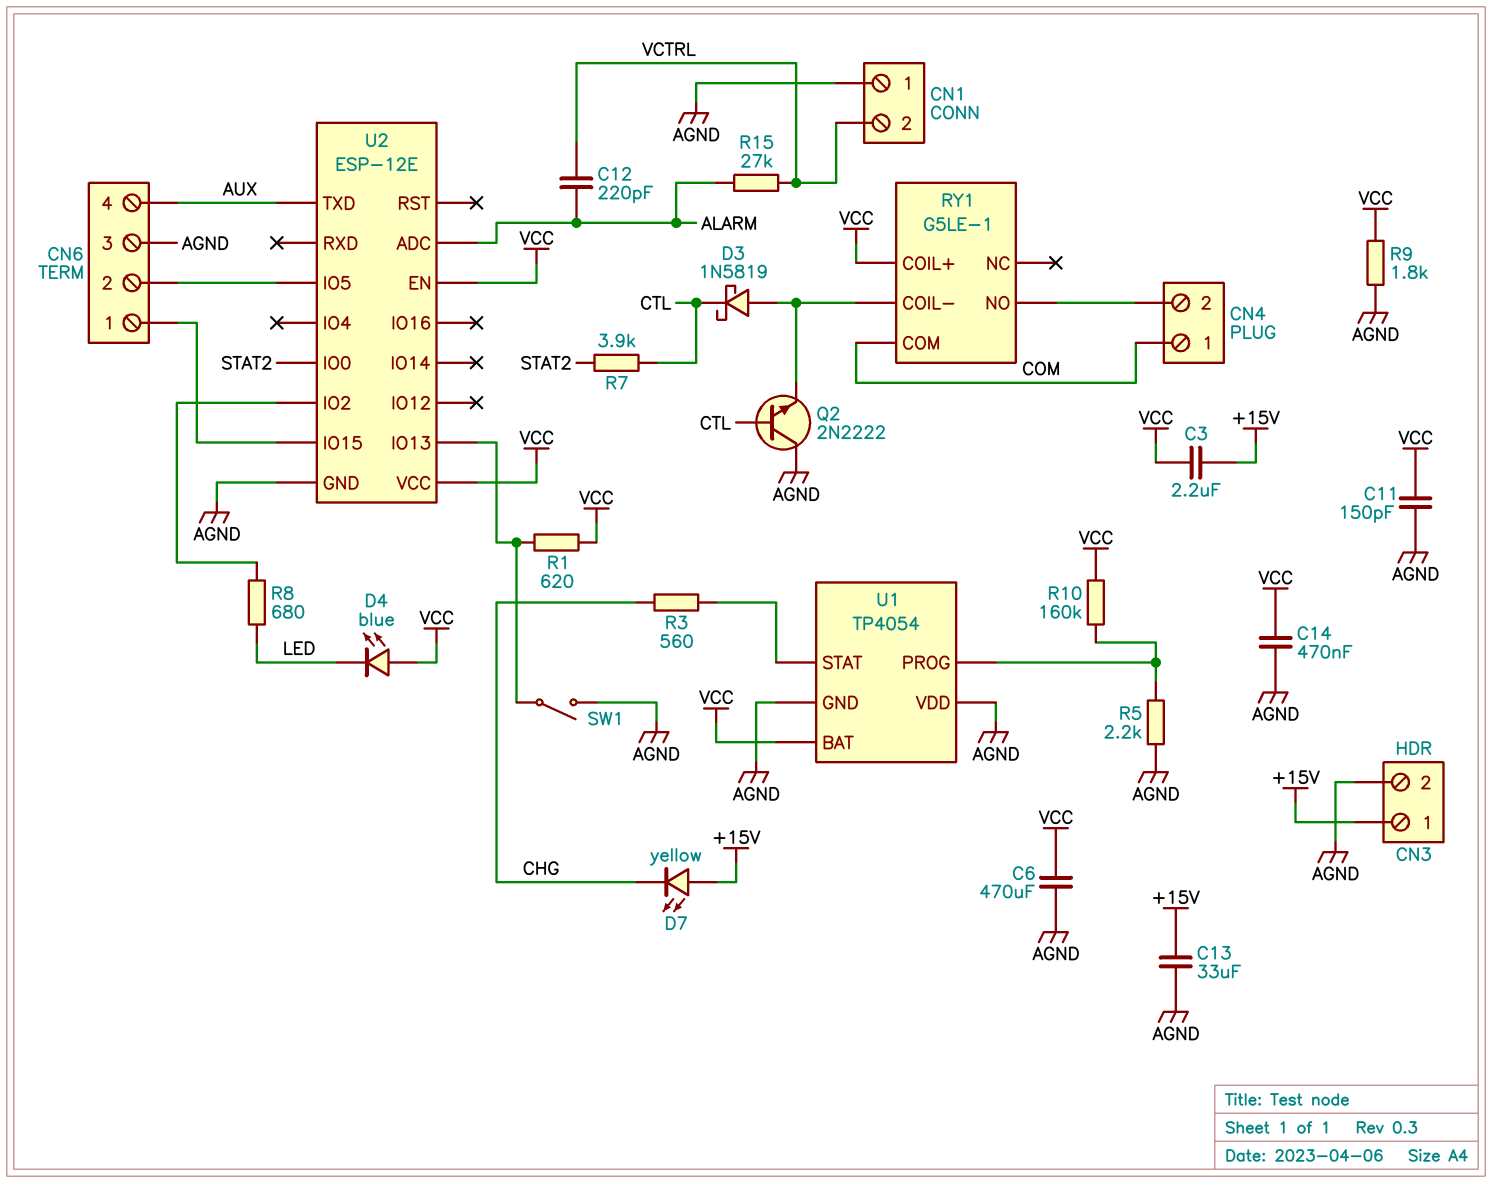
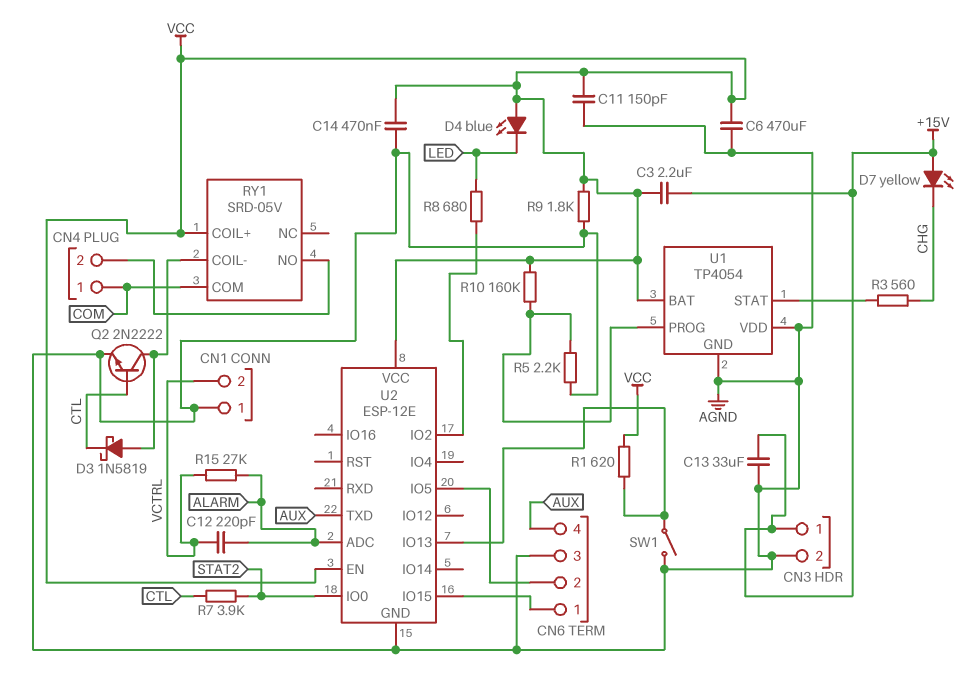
Q2: NPN 2N2222 (B CTL, C AGND, E RY1/COIL-) -> NPN 2N2222 (B CTL, C RY1/COIL-, E AGND)
RY1: G5LE-1 -> SRD-05V

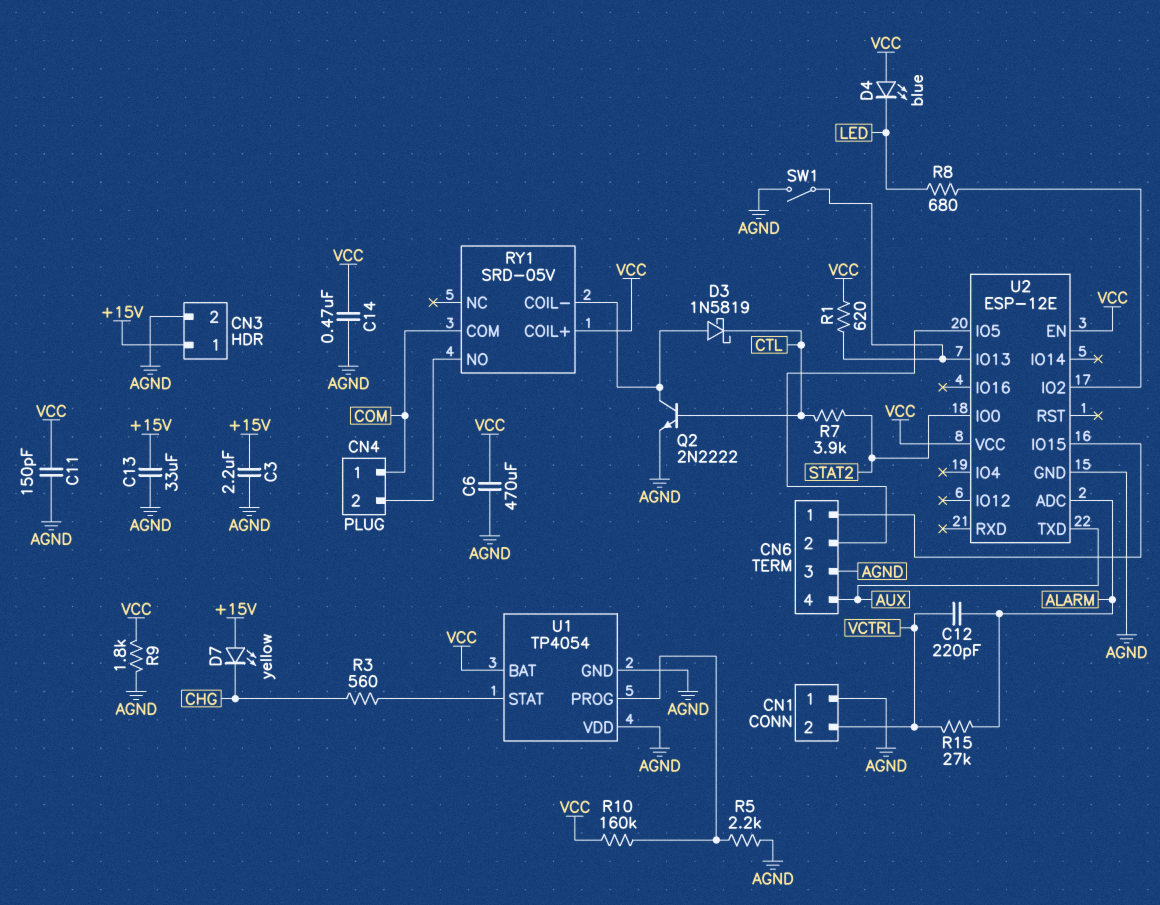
C3: 2.2uF (+15V, VCC) -> 2.2uF (+15V, AGND)

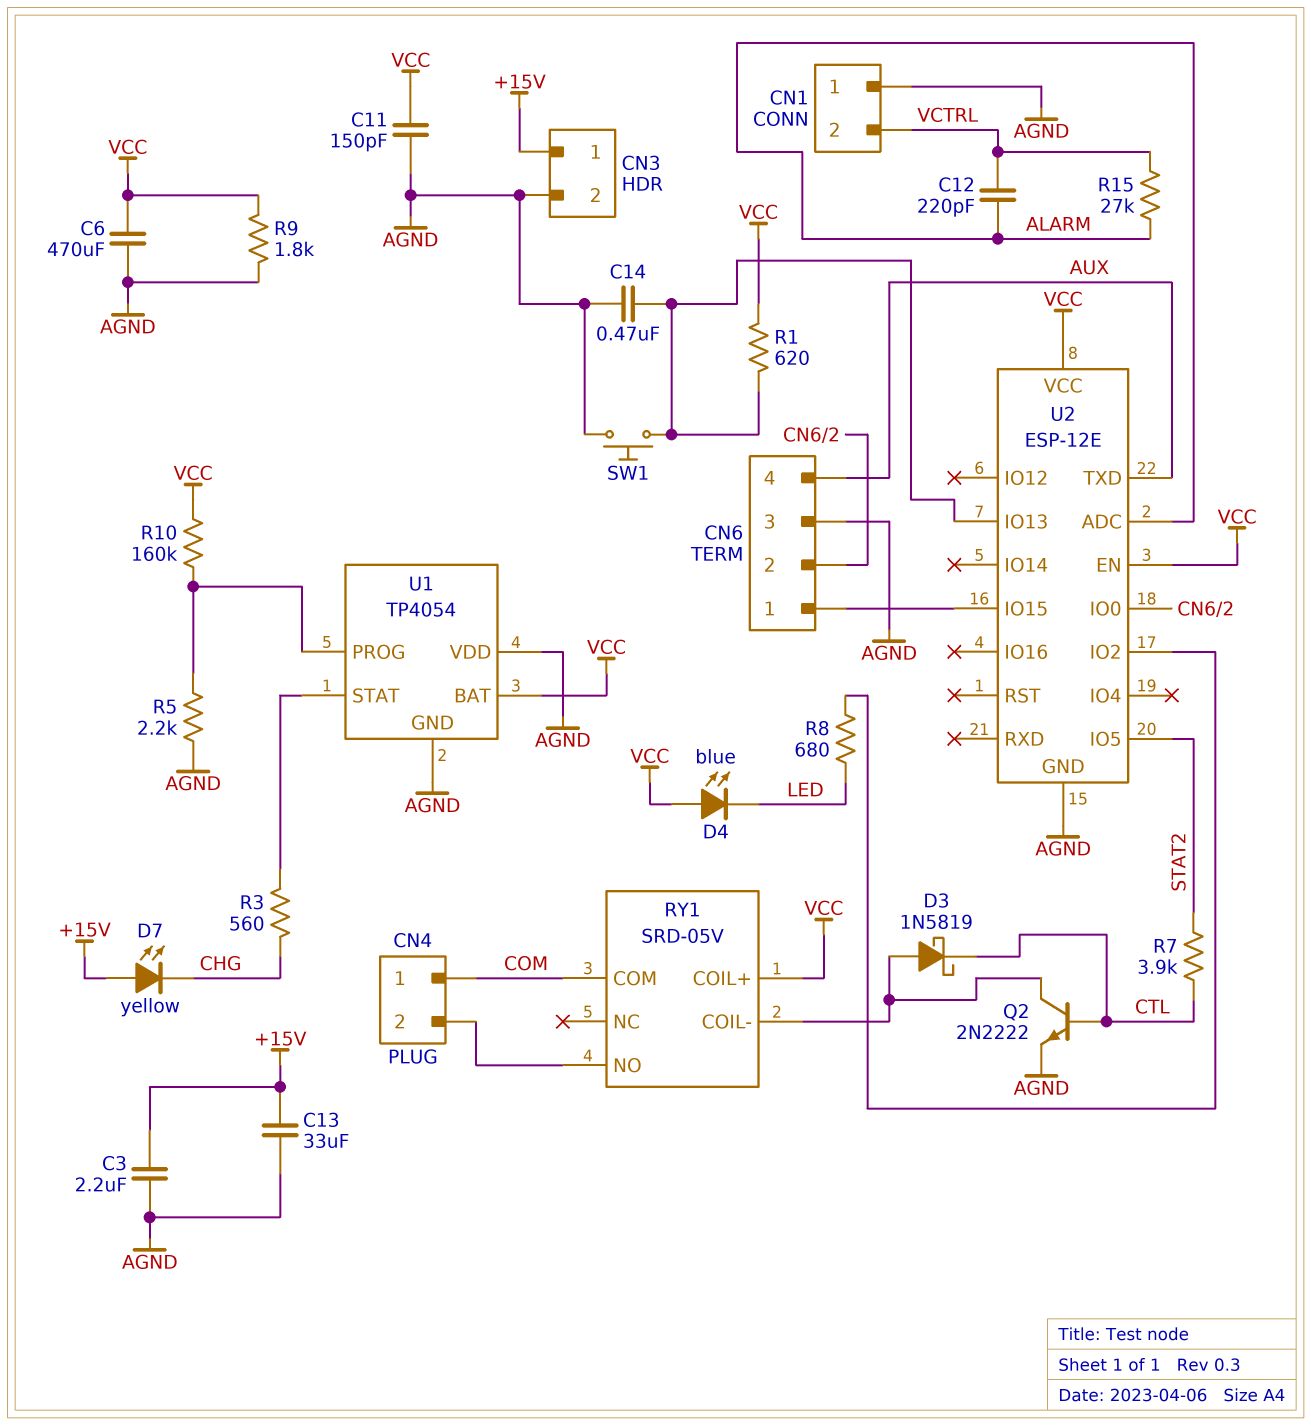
C14: 470nF (AGND, VCC) -> 470nF (AGND, U2/IO13)
SW1: switch (AGND, U2/IO13) -> button (AGND, U2/IO13)
U2 pin IO0: STAT2 -> CN6/2
U2 pin IO5: CN6/2 -> STAT2

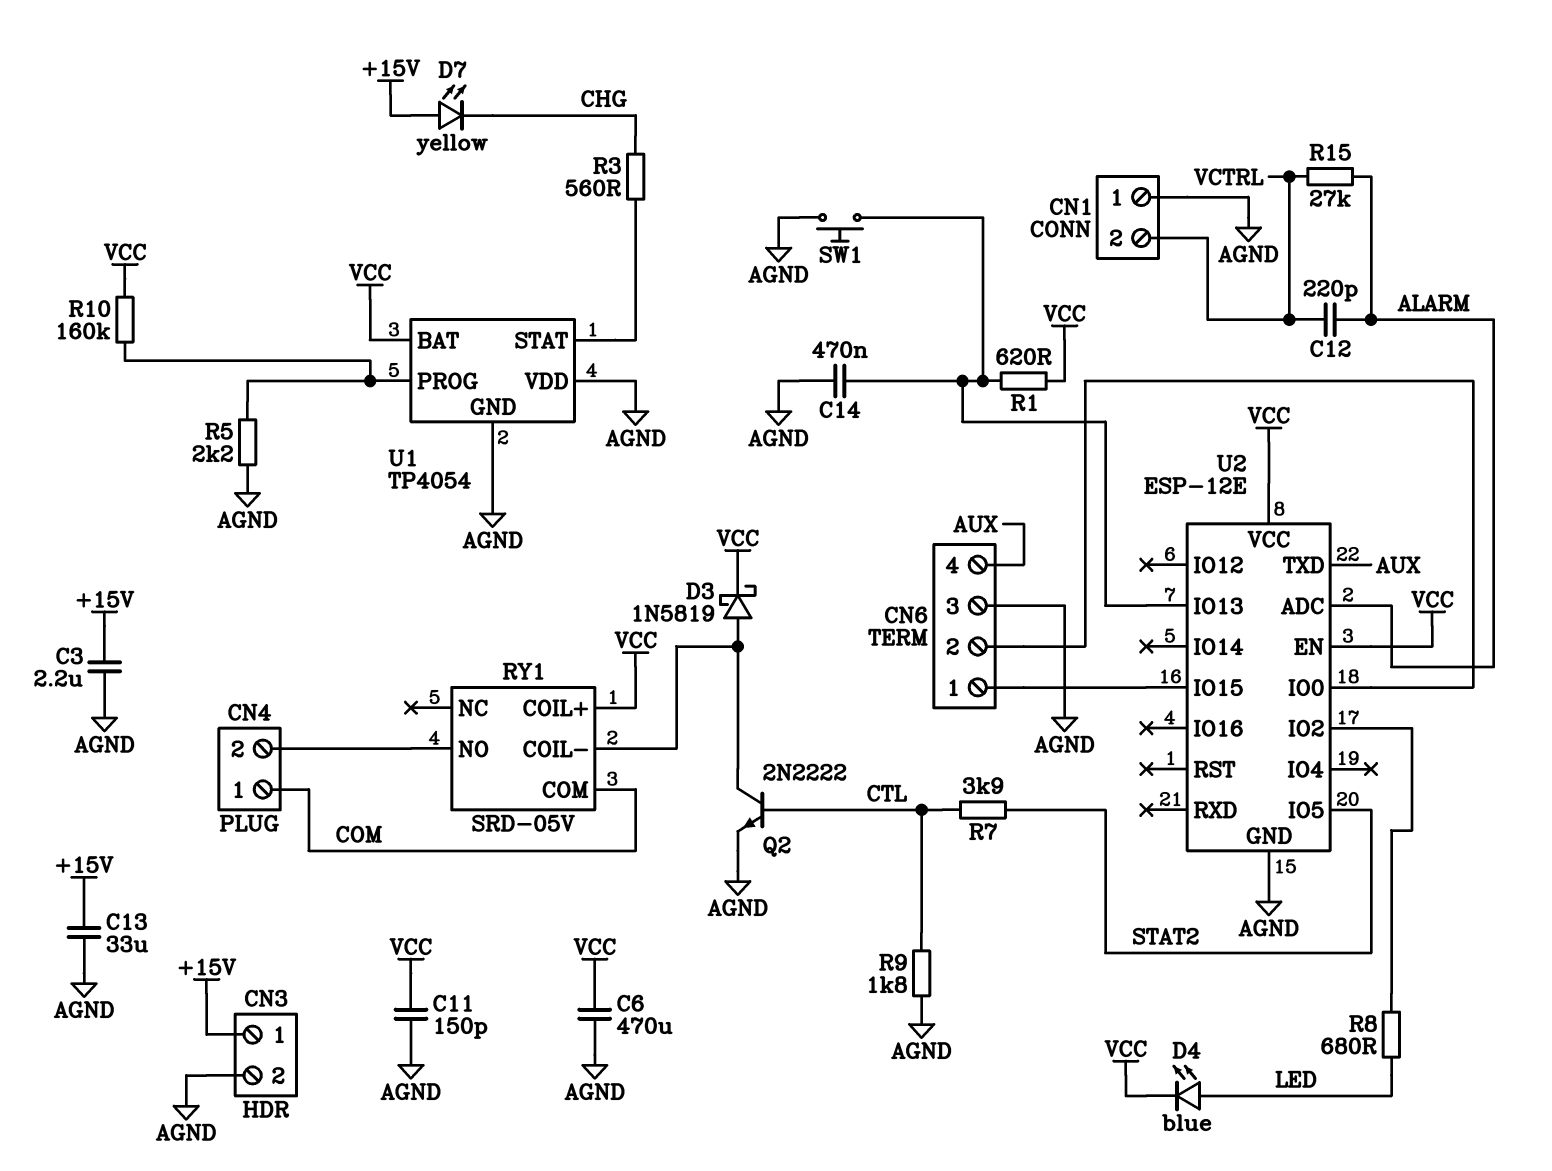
D3: schottky 1N5819 (A RY1/COIL-, K CTL) -> schottky 1N5819 (A RY1/COIL-, K VCC)
D4: LED blue (A VCC, K LED) -> LED blue (A LED, K VCC)
R9: 1.8k (AGND, VCC) -> 1.8k (AGND, CTL)

